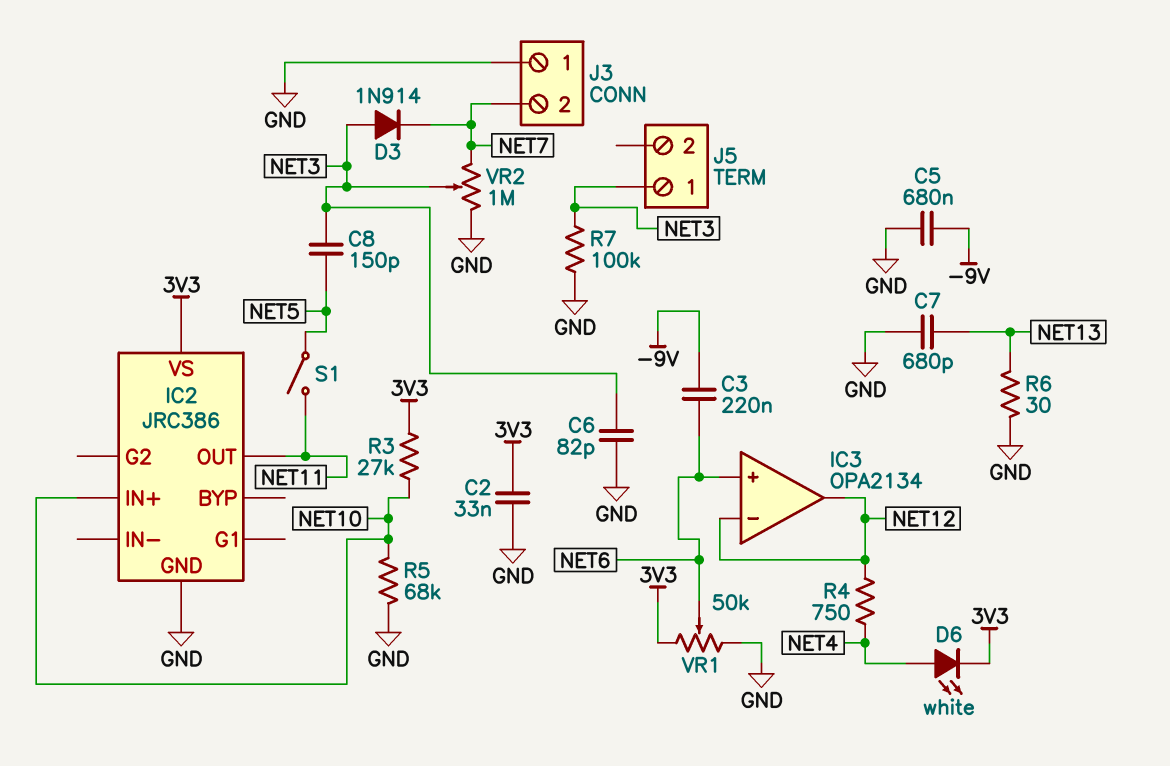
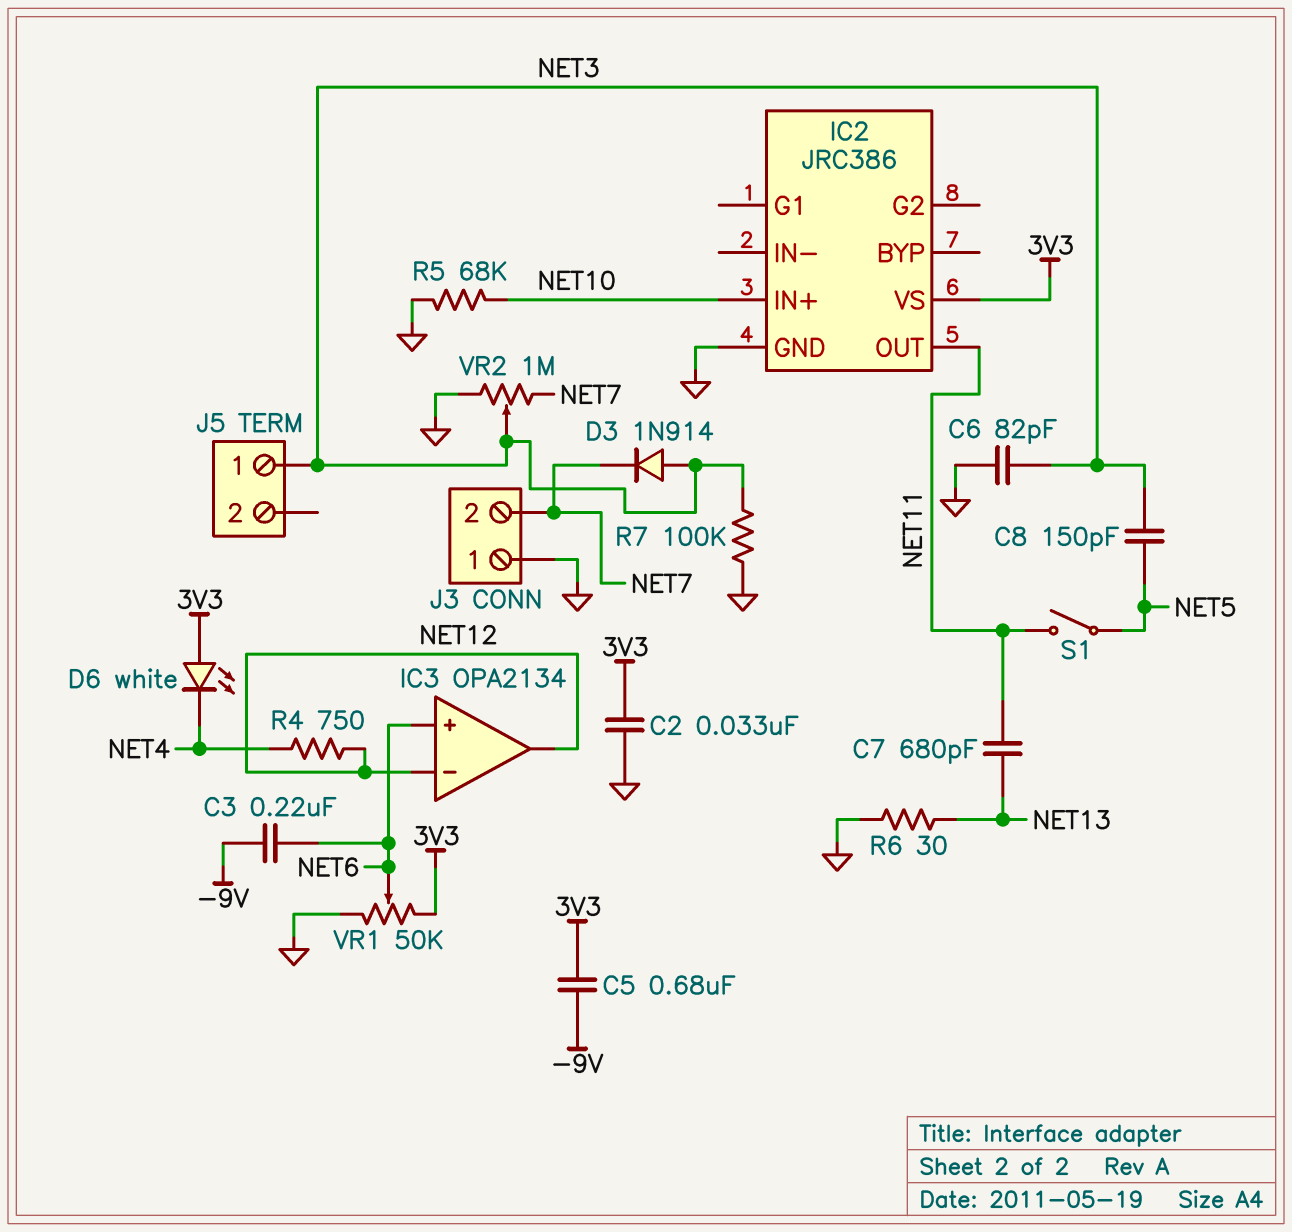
C5: 680nF (-9V, GND) -> 680nF (-9V, 3V3)
C7: 680pF (GND, NET13) -> 680pF (NET11, NET13)
D6: LED white (A NET4, K 3V3) -> LED white (A 3V3, K NET4)
R3: 27k (3V3, NET10) -> none

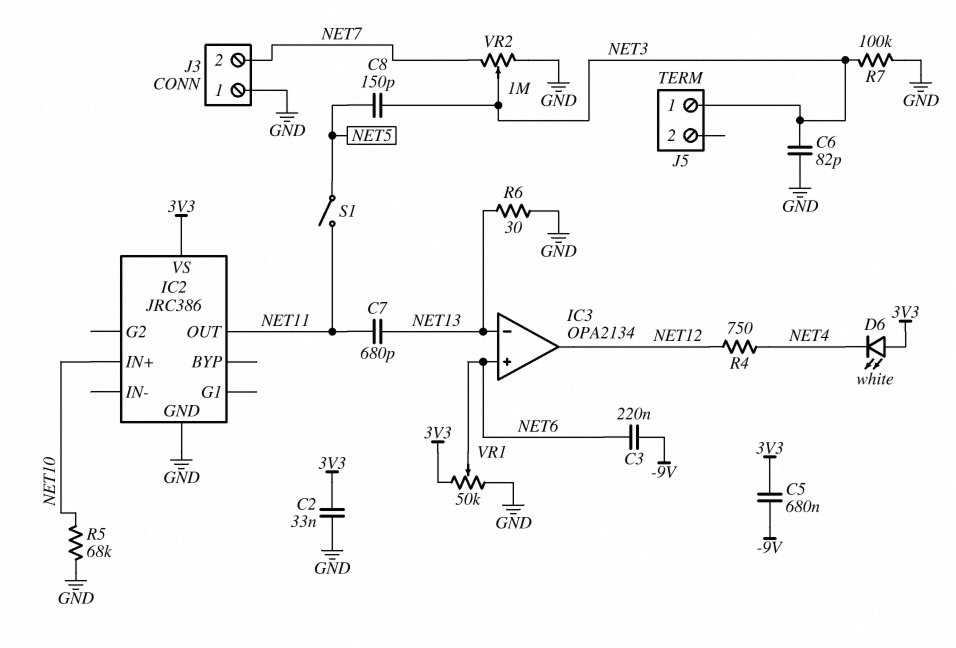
D3: diode 1N914 (A NET3, K NET7) -> none
IC3 pin in-: NET12 -> NET13

